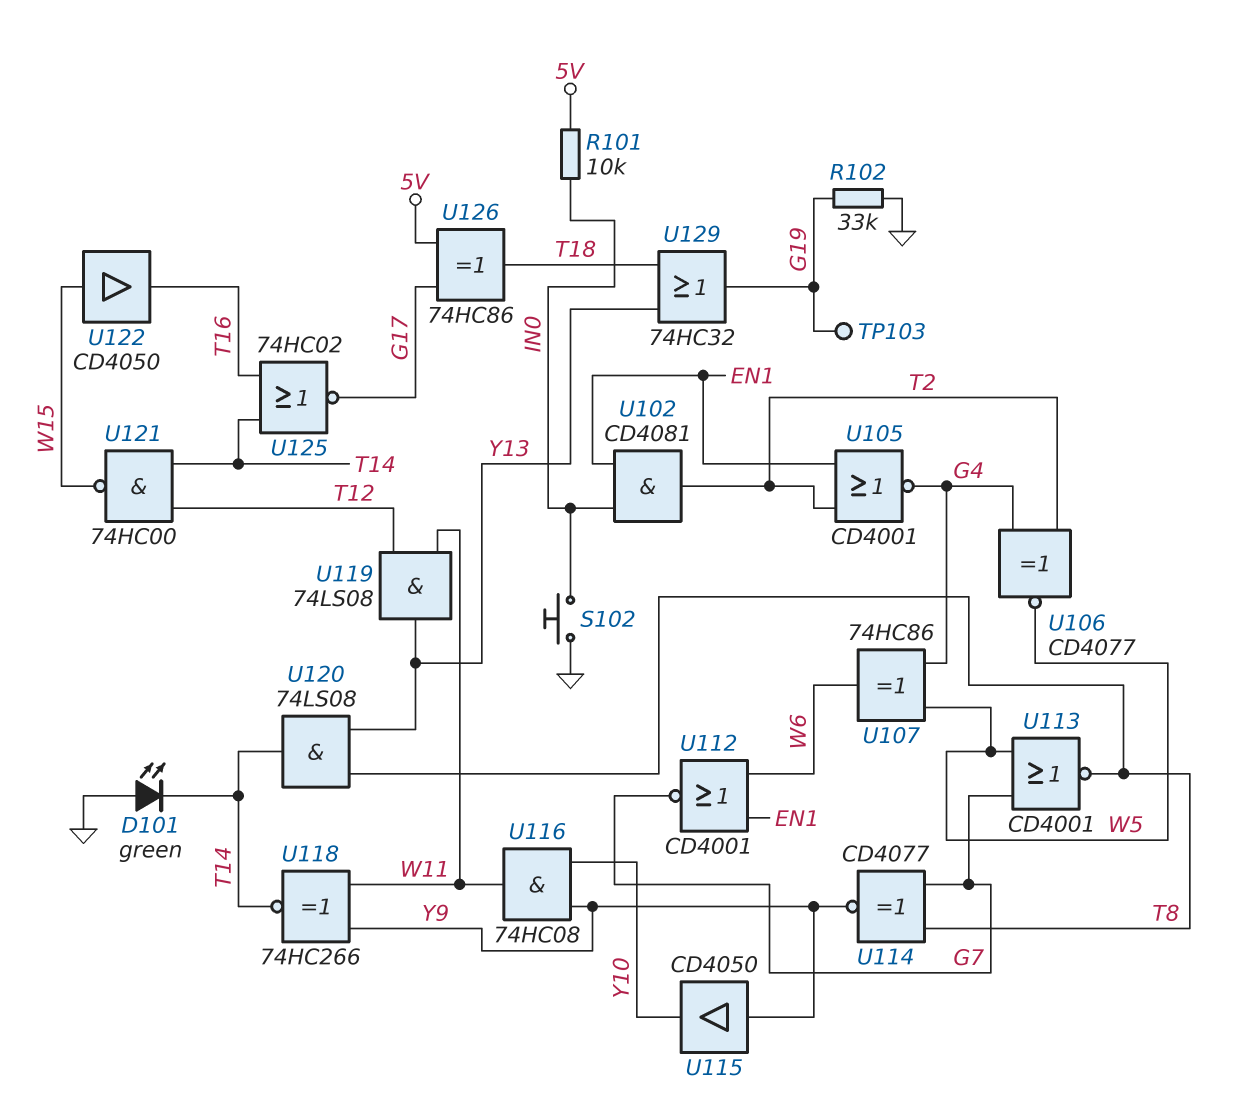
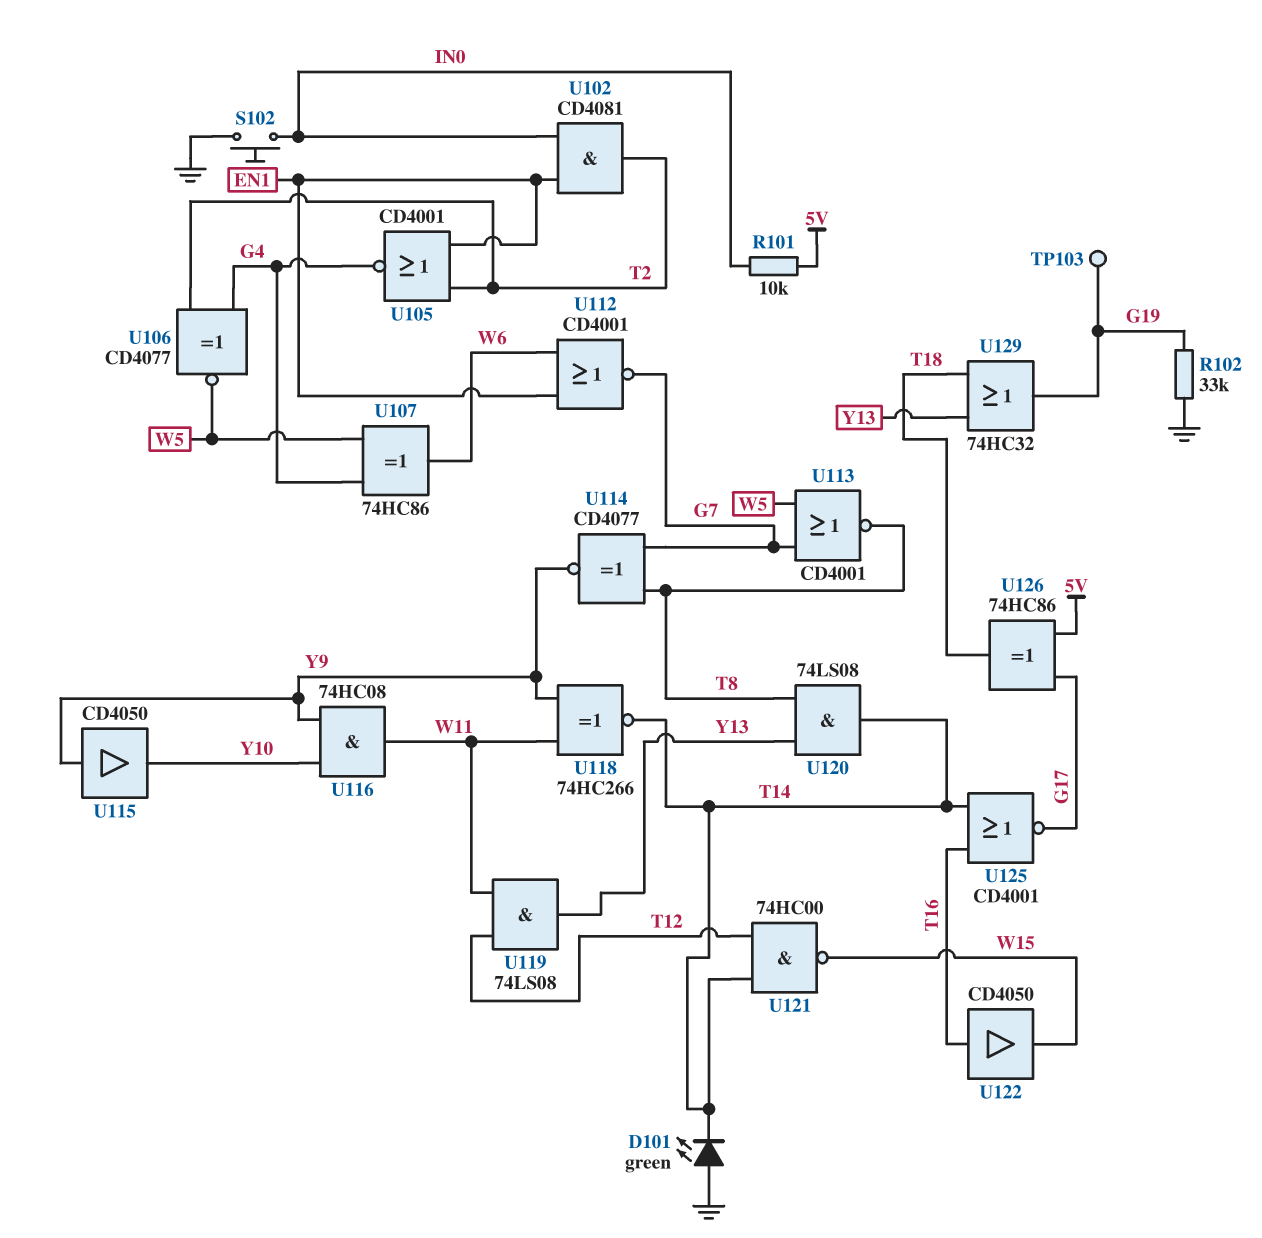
U122: buffer CD4050 (in W15, out T16) -> buffer CD4050 (in T16, out W15)
U125: NOR 74HC02 (in T14, in T16, out G17) -> NOR CD4001 (in T14, in T16, out G17)

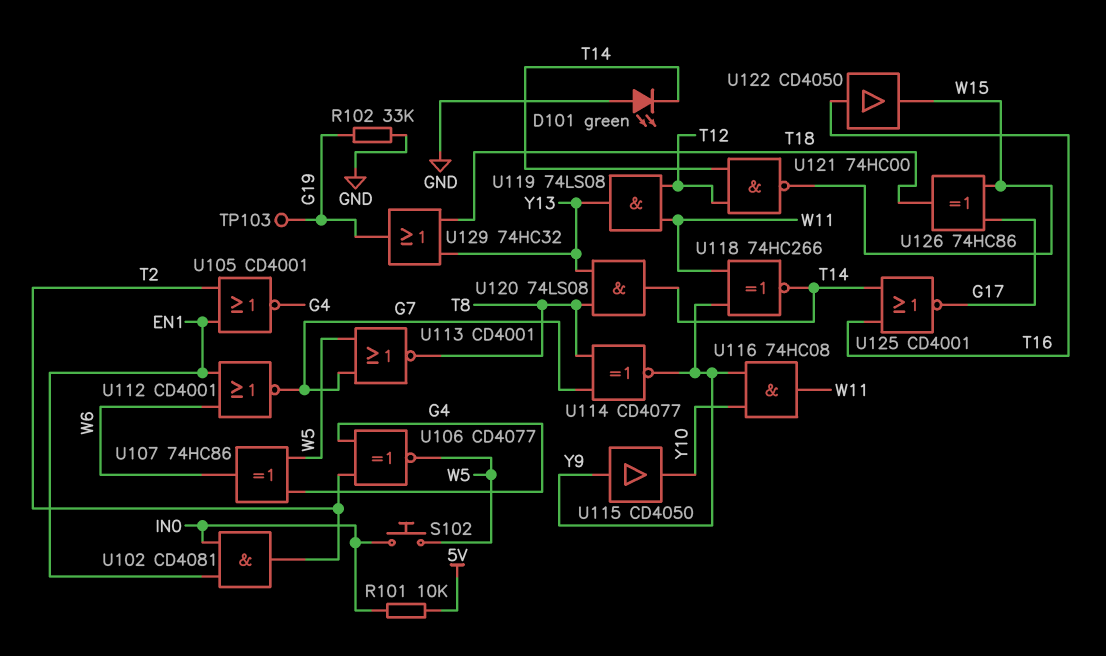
S102: button (GND, IN0) -> button (IN0, W5)
U126: XOR 74HC86 (in 5V, in G17, out T18) -> XOR 74HC86 (in G17, in W15, out T18)

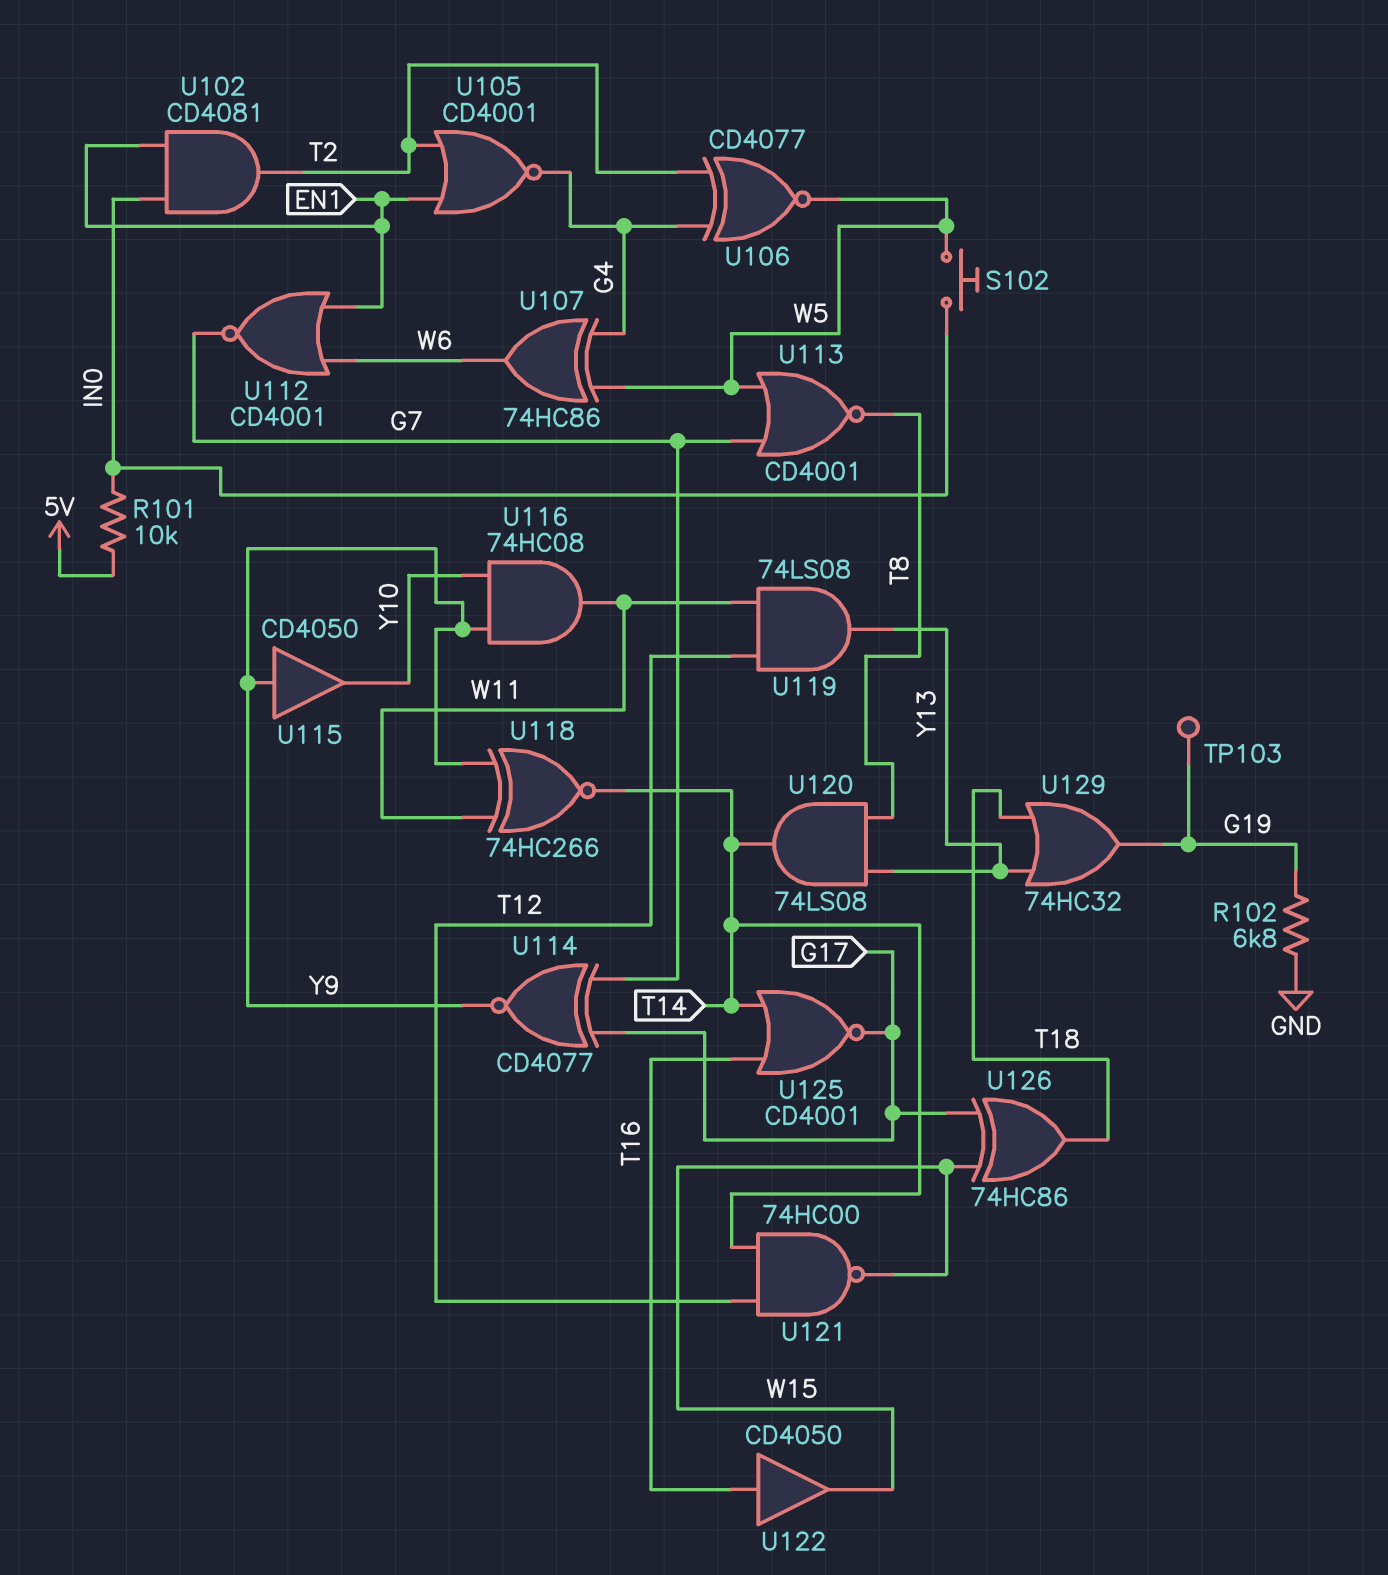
D101: LED green (A GND, K T14) -> none
R102: 33k (G19, GND) -> 6.8k (G19, GND)
U114: XNOR CD4077 (in G7, in T8, out Y9) -> XNOR CD4077 (in G7, in G17, out Y9)

